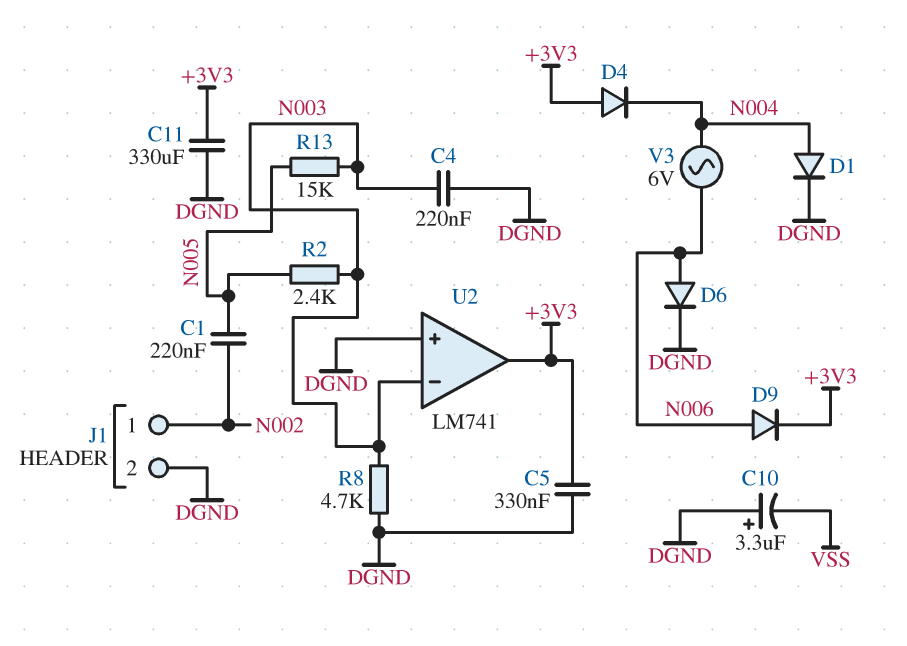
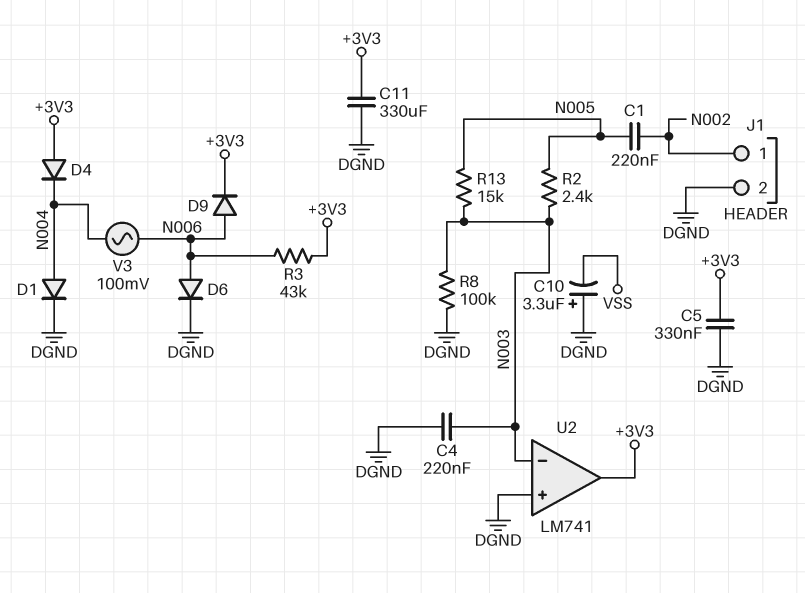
R3: none -> 43k (+3V3, N006)
R8: 4.7k (DGND, N003) -> 100k (DGND, N003)
V3: AC 6V (N004, N006) -> AC 100mV (N004, N006)

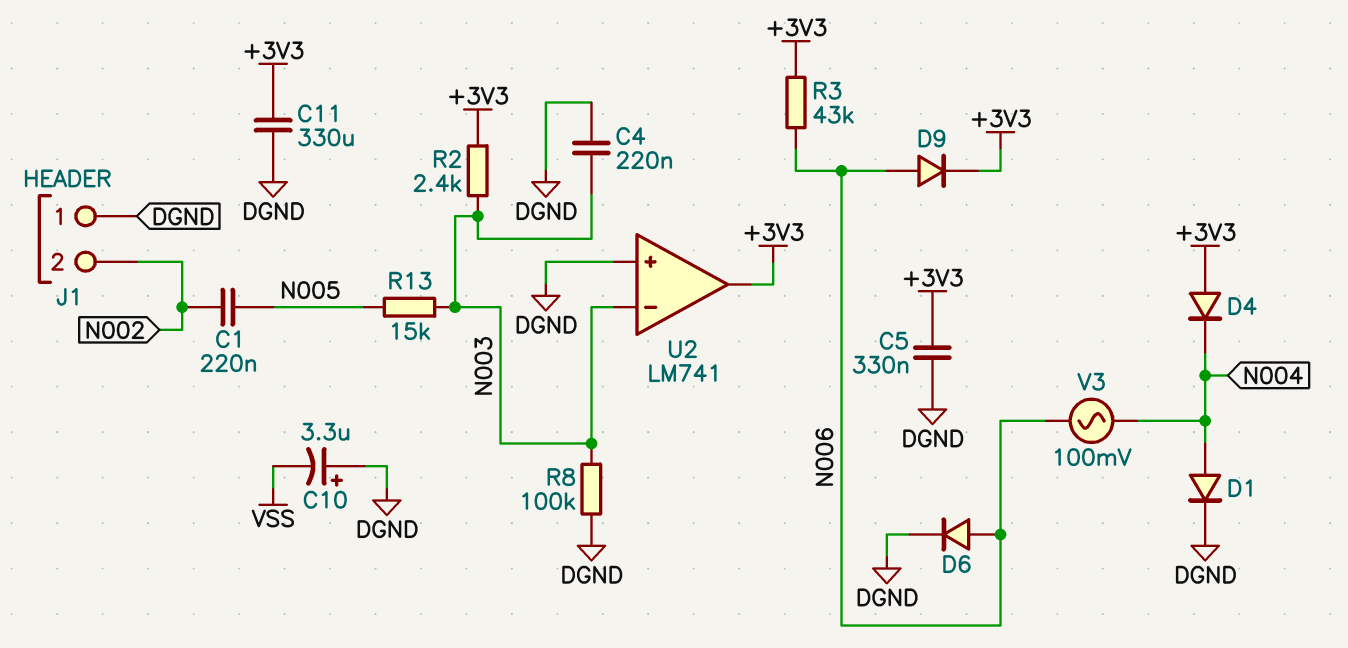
J1 pin 1: N002 -> DGND
J1 pin 2: DGND -> N002
R2: 2.4k (N003, N005) -> 2.4k (+3V3, N003)

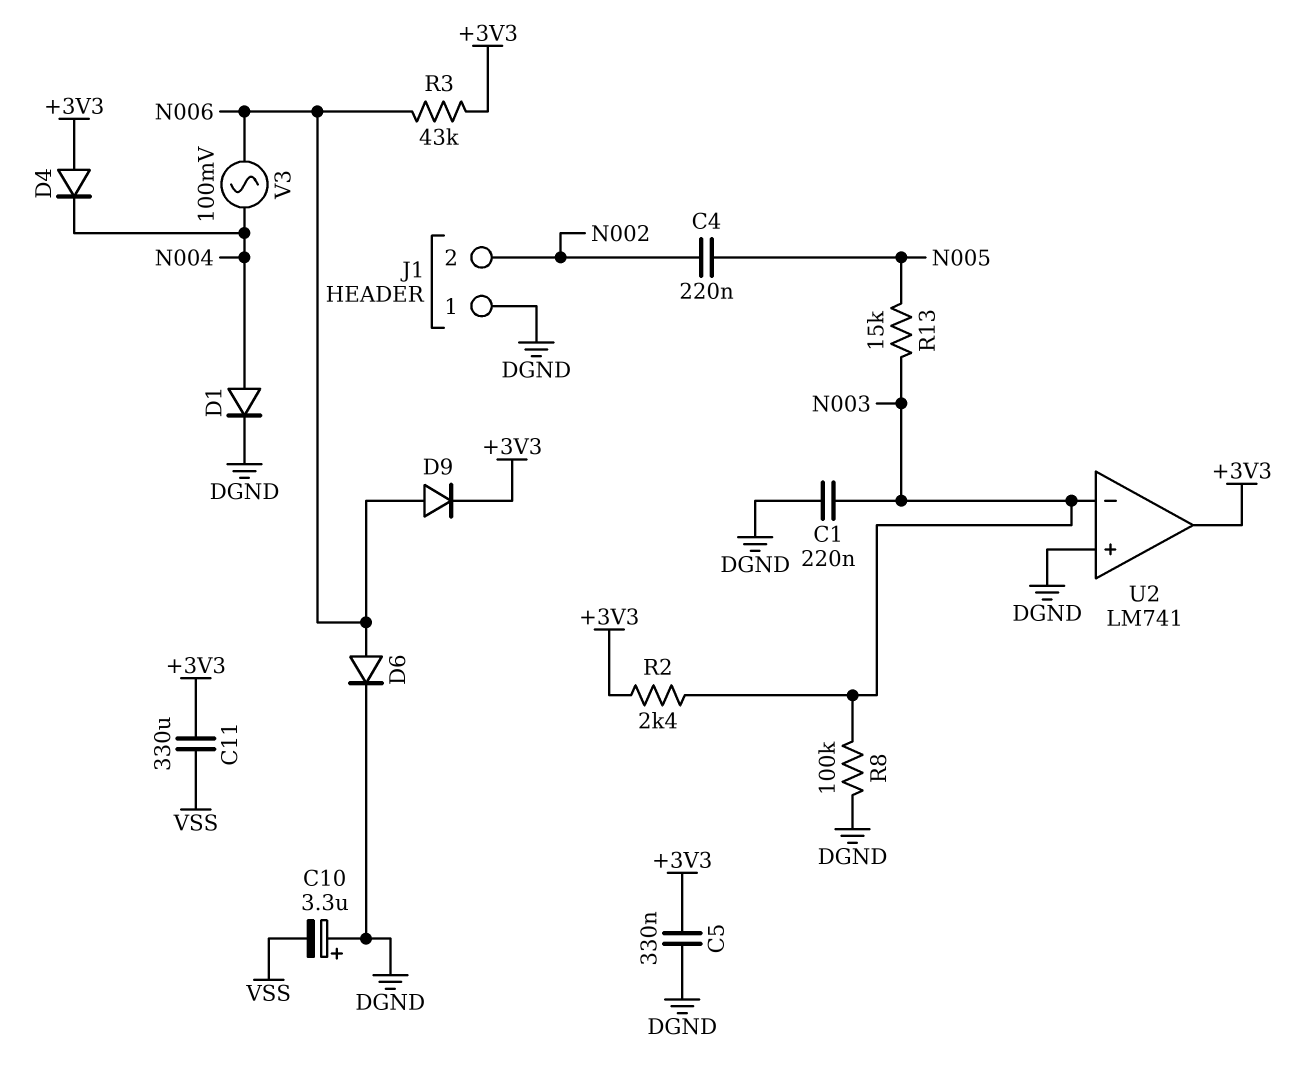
C1: 220nF (N002, N005) -> 220nF (DGND, N003)
C4: 220nF (DGND, N003) -> 220nF (N002, N005)
C11: 330uF (+3V3, DGND) -> 330uF (+3V3, VSS)

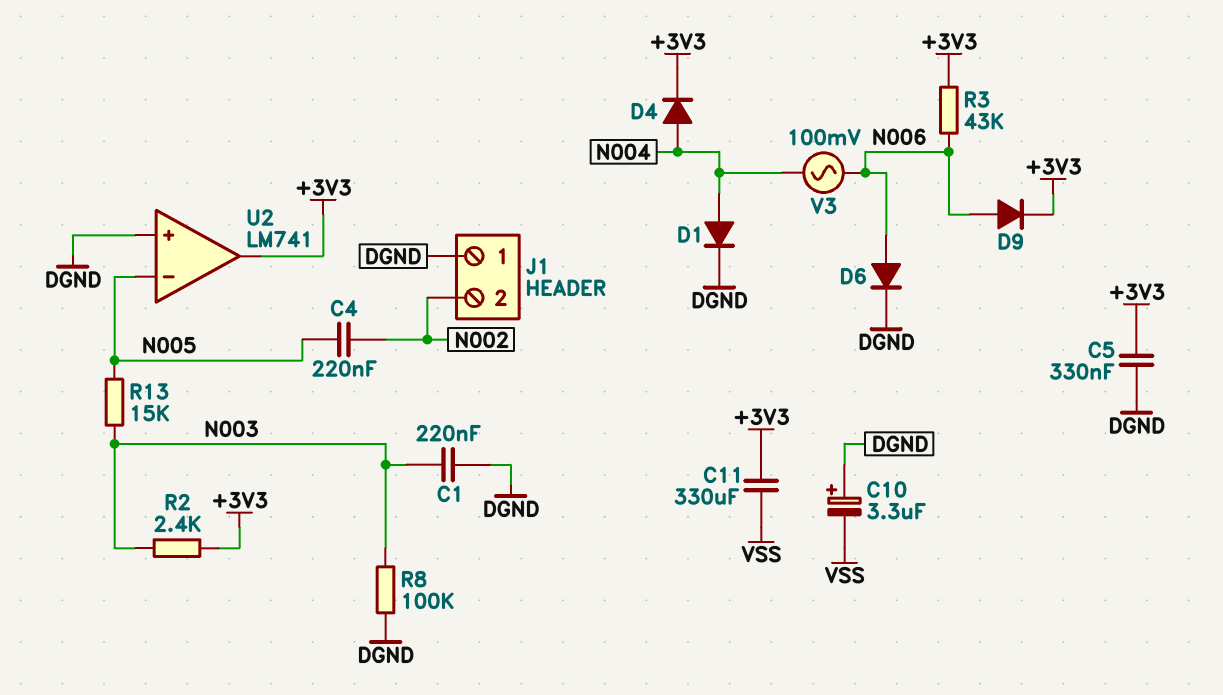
D4: diode (A +3V3, K N004) -> diode (A N004, K +3V3)
U2 pin in-: N003 -> N005

